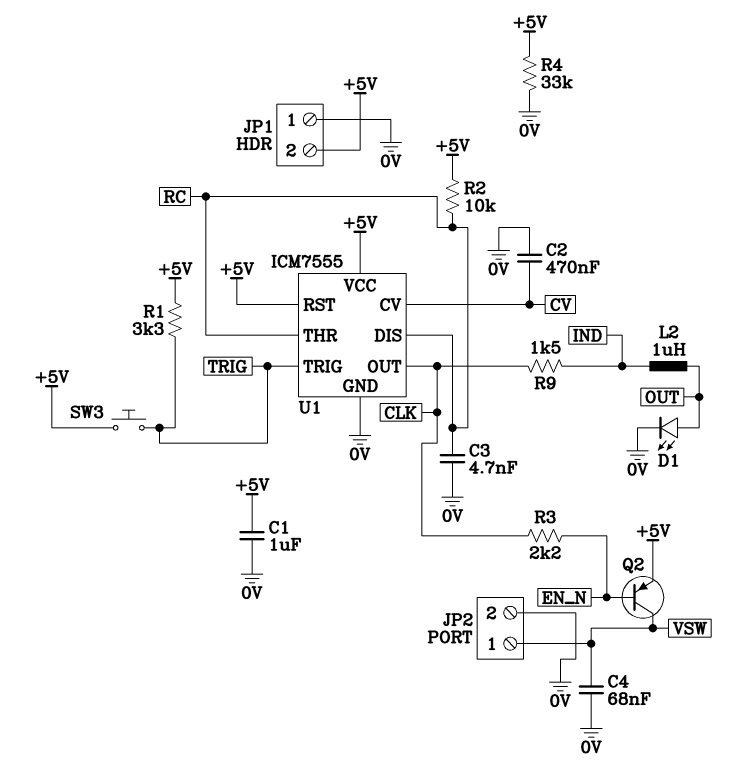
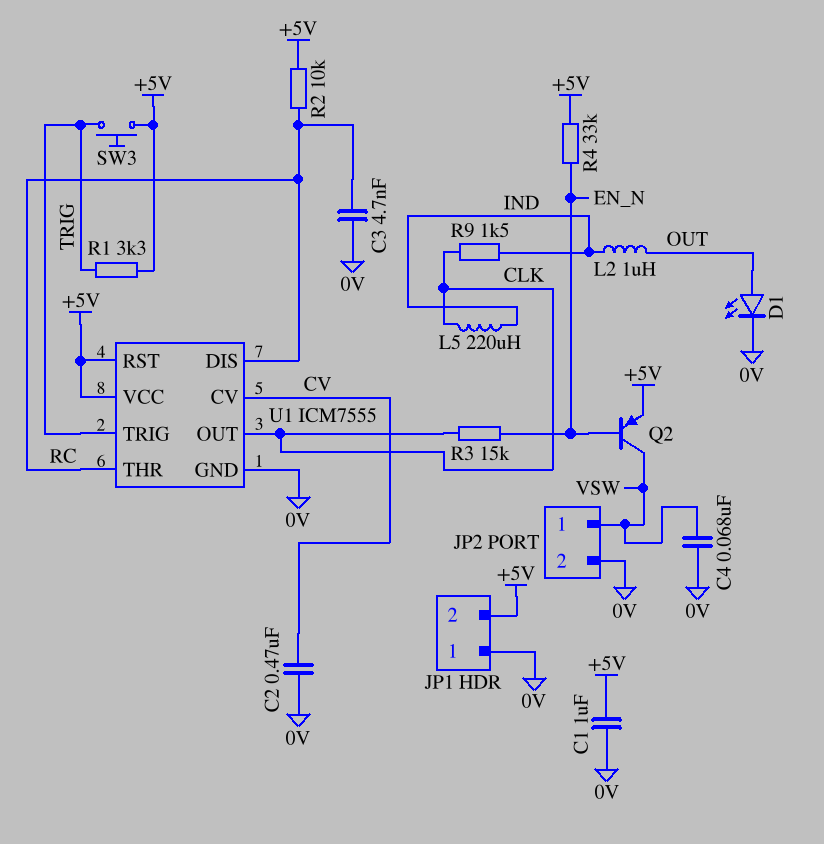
L5: none -> 220uH (CLK, IND)
R3: 2.2k (CLK, EN_N) -> 15k (CLK, EN_N)
R4: 33k (+5V, 0V) -> 33k (+5V, EN_N)

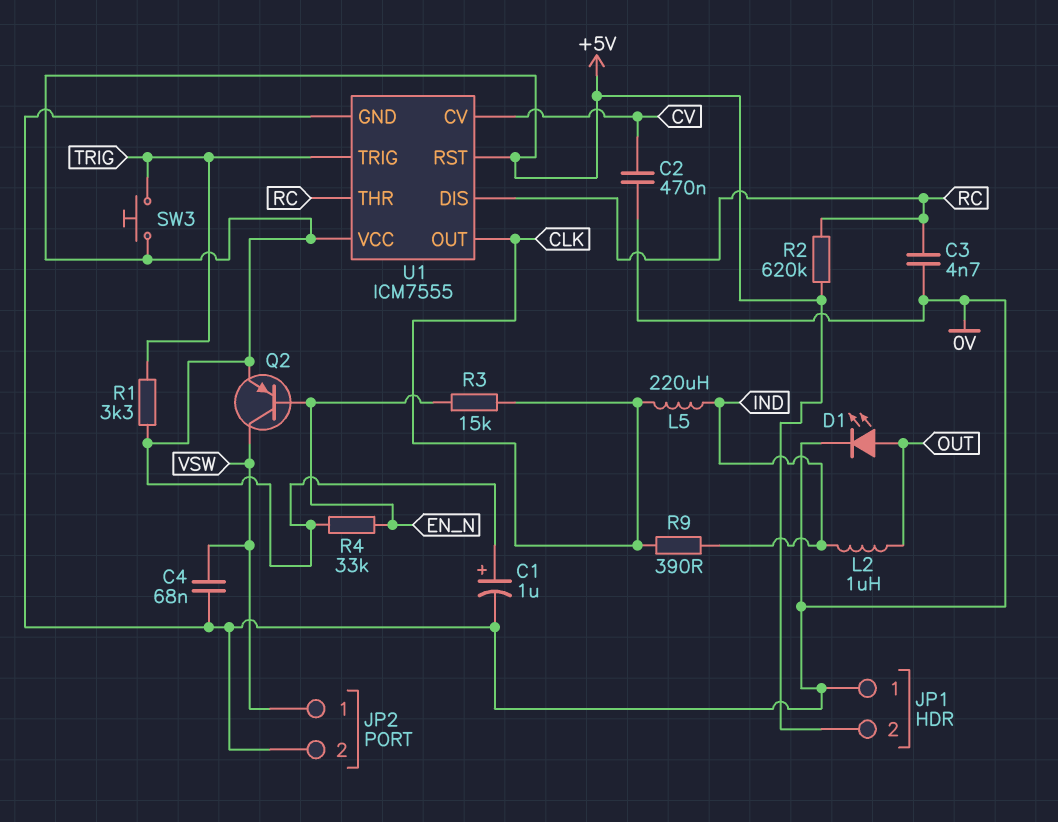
C1: 1uF (+5V, 0V) -> 1uF (plus +5V, minus 0V)
R2: 10k (+5V, RC) -> 620k (+5V, RC)
R9: 1.5k (CLK, IND) -> 390 (CLK, IND)

